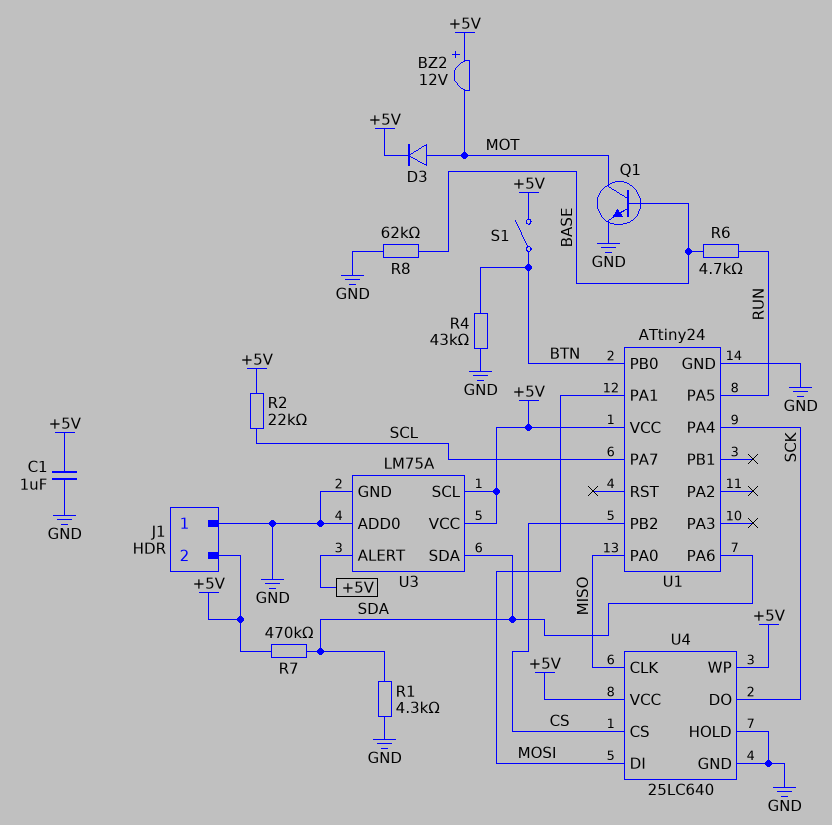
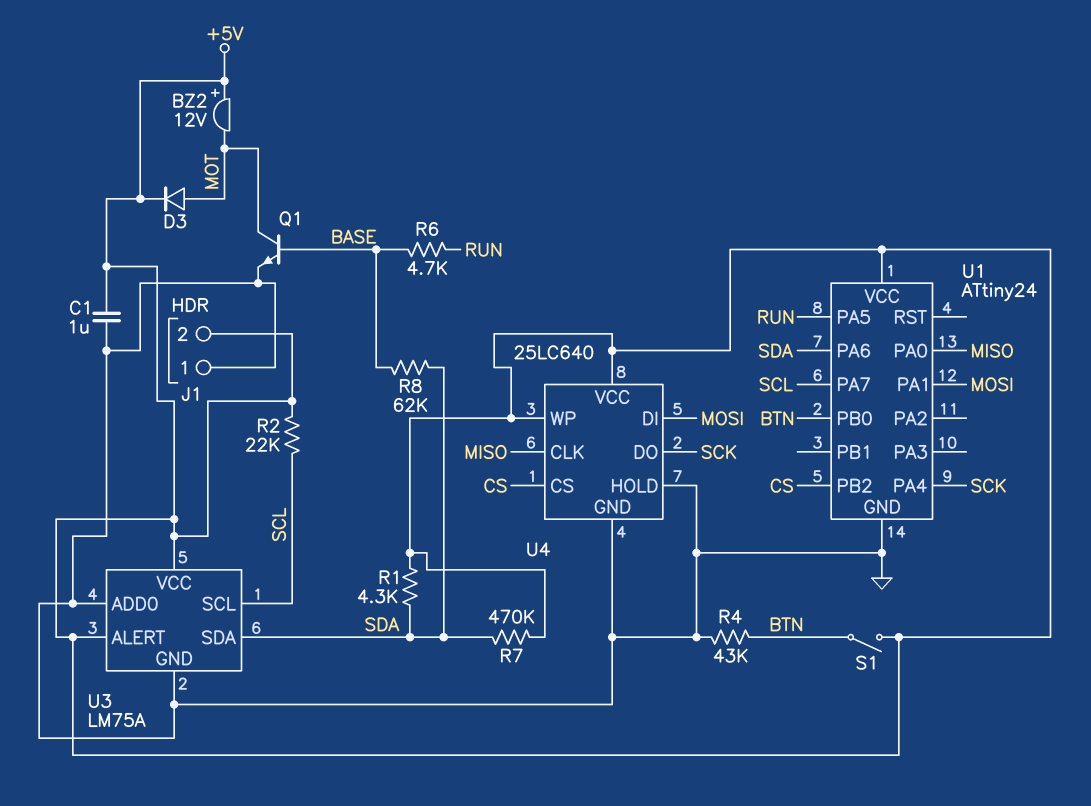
R1: 4.3k (GND, SDA) -> 4.3k (+5V, SDA)
R8: 62k (BASE, GND) -> 62k (BASE, SDA)
U3 pin SCL: +5V -> SCL

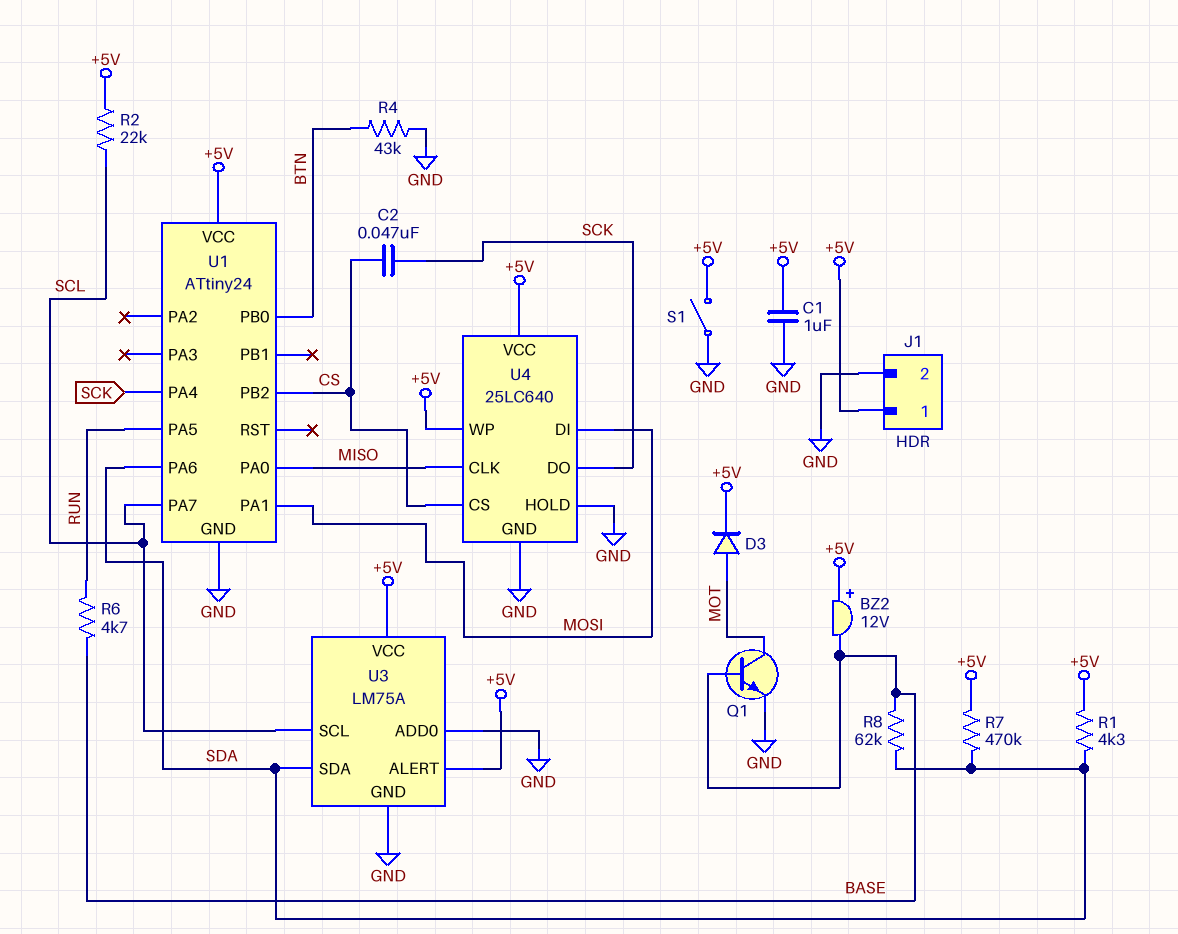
BZ2: buzzer 12V (plus +5V, minus MOT) -> buzzer 12V (plus +5V, minus BASE)
C2: none -> 47nF (CS, SCK)
J1 pin 1: GND -> +5V
J1 pin 2: +5V -> GND
S1: switch (+5V, BTN) -> switch (+5V, GND)

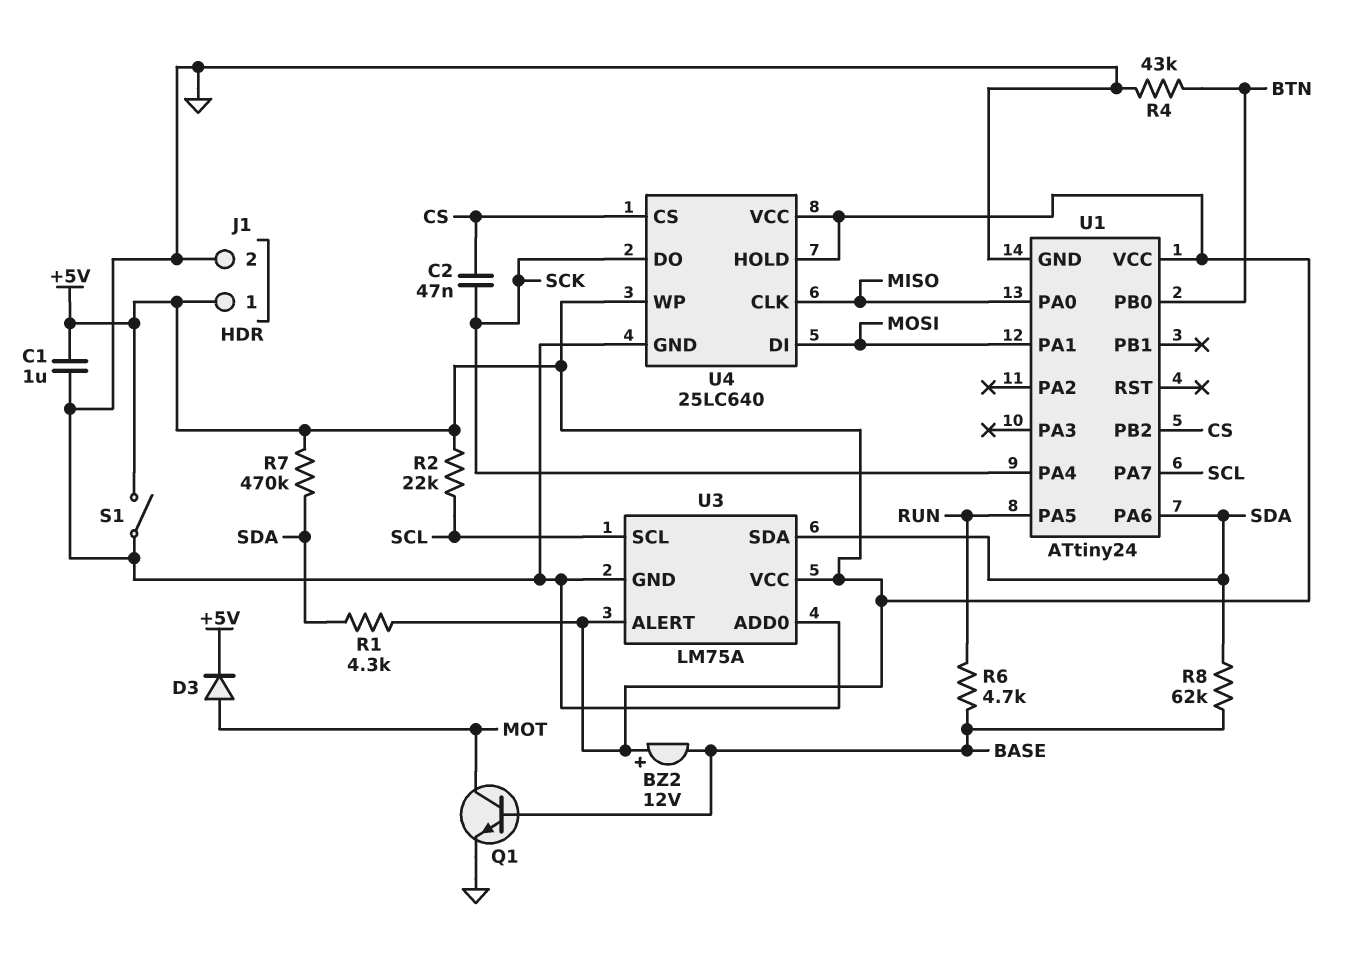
U4 pin HOLD: GND -> +5V

